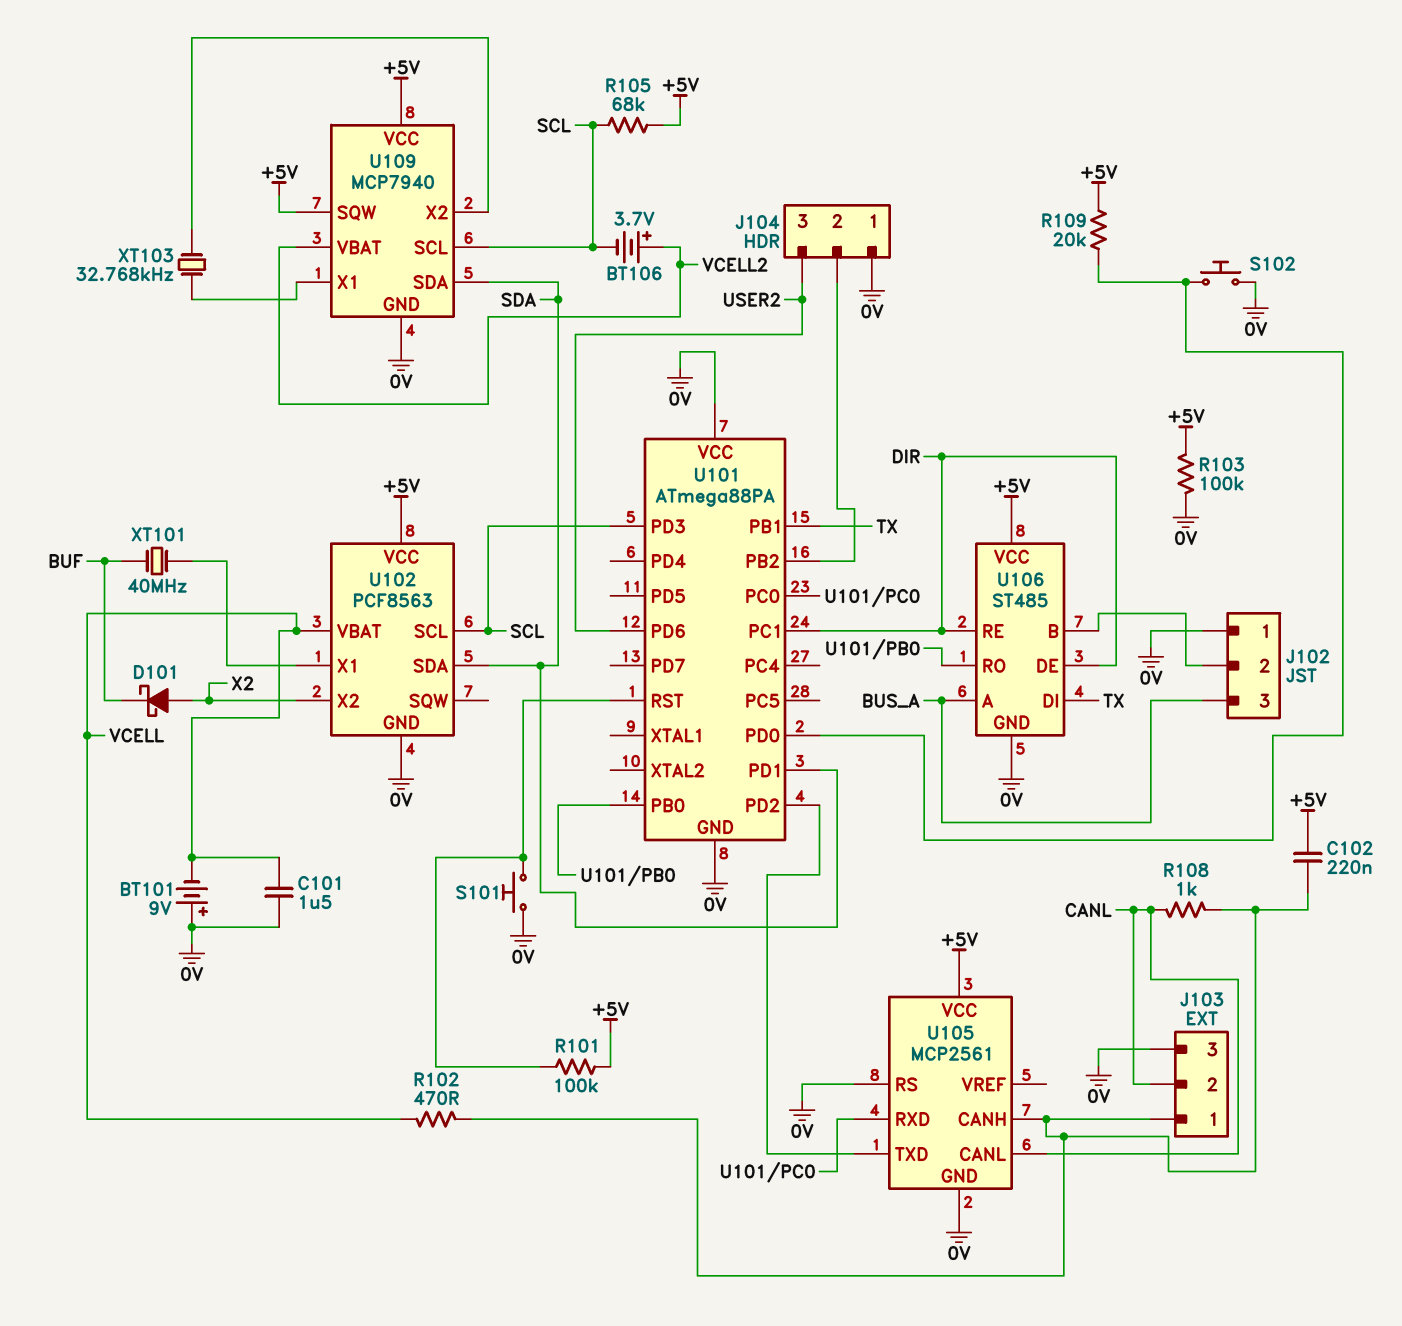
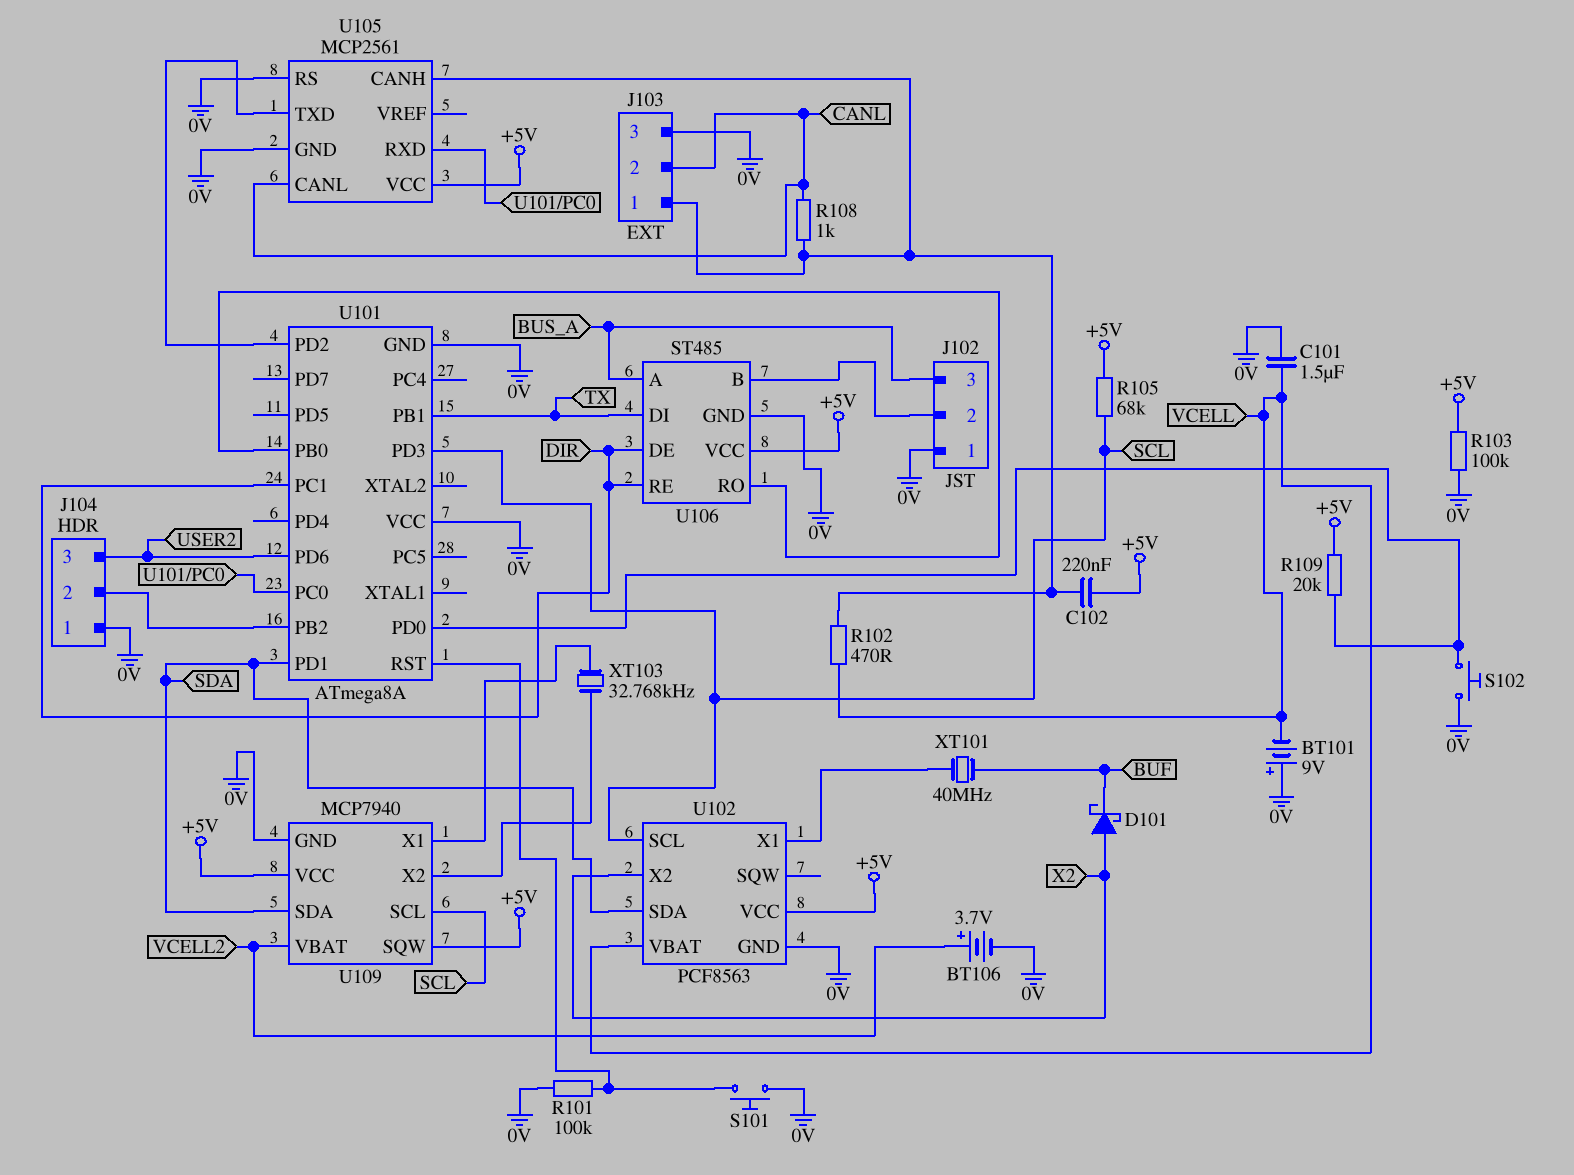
BT106: 3.7V (plus VCELL2, minus SCL) -> 3.7V (plus VCELL2, minus 0V)
R101: 100k (+5V, U101/RST) -> 100k (0V, U101/RST)
U101: ATmega88PA -> ATmega8A

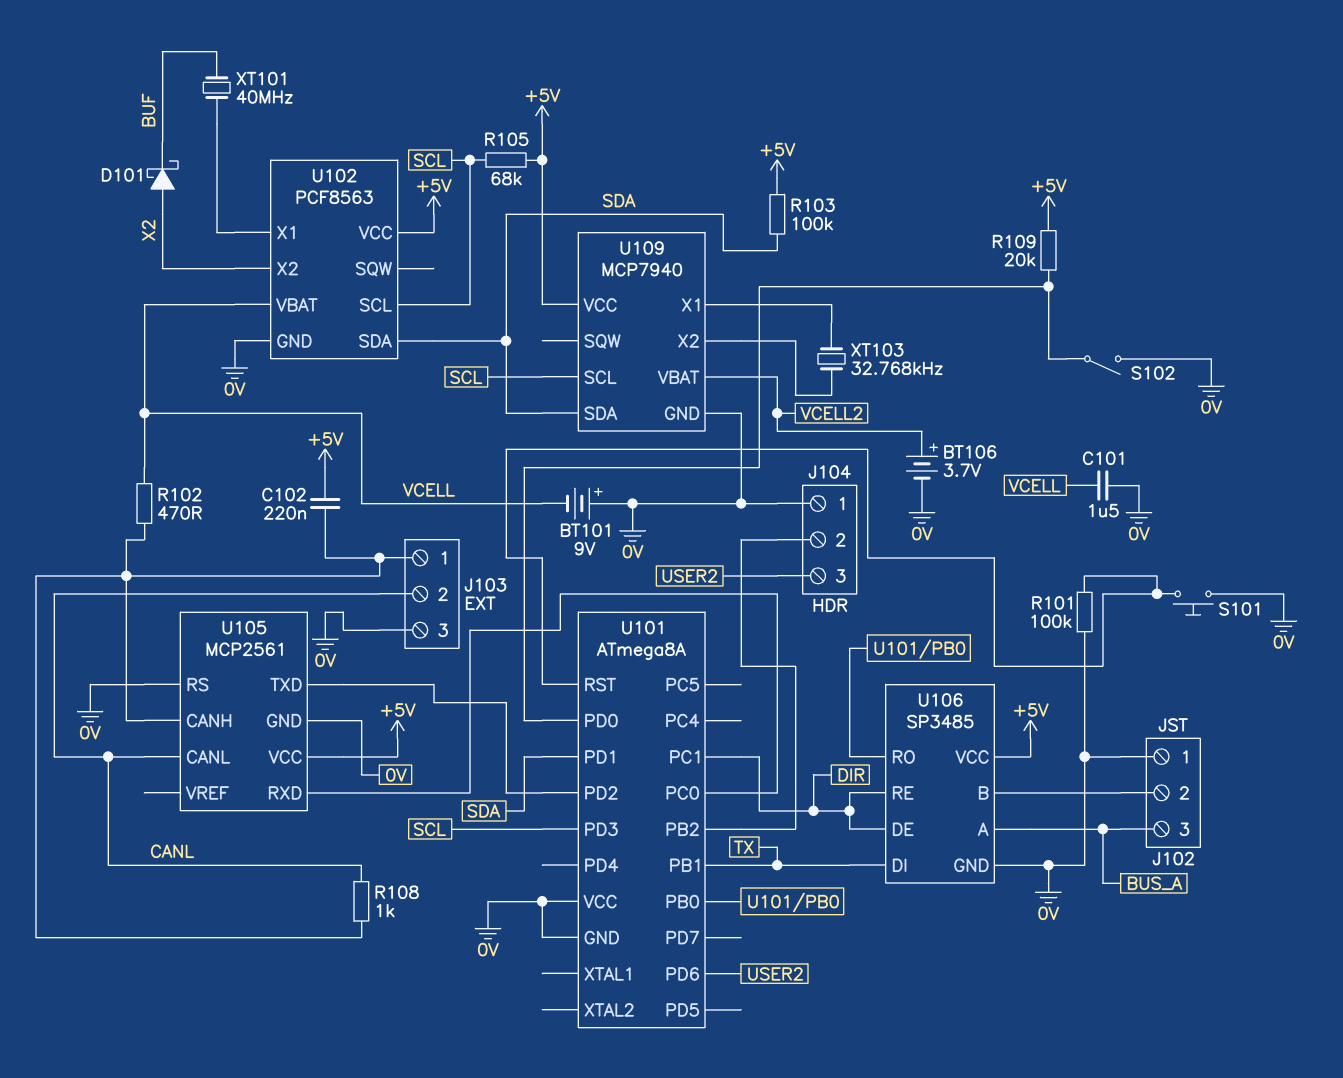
R103: 100k (+5V, 0V) -> 100k (+5V, SDA)
S102: button (0V, U101/PD0) -> switch (0V, U101/PD0)
U106: ST485 -> SP3485
U109 pin SQW: +5V -> none

